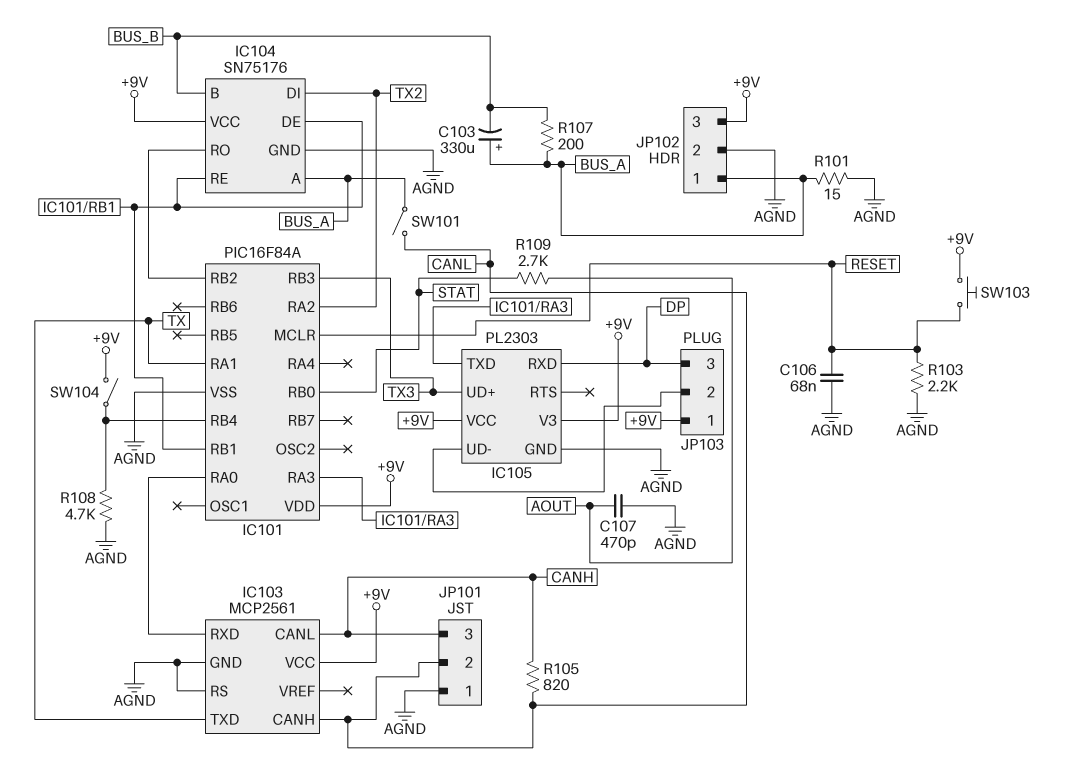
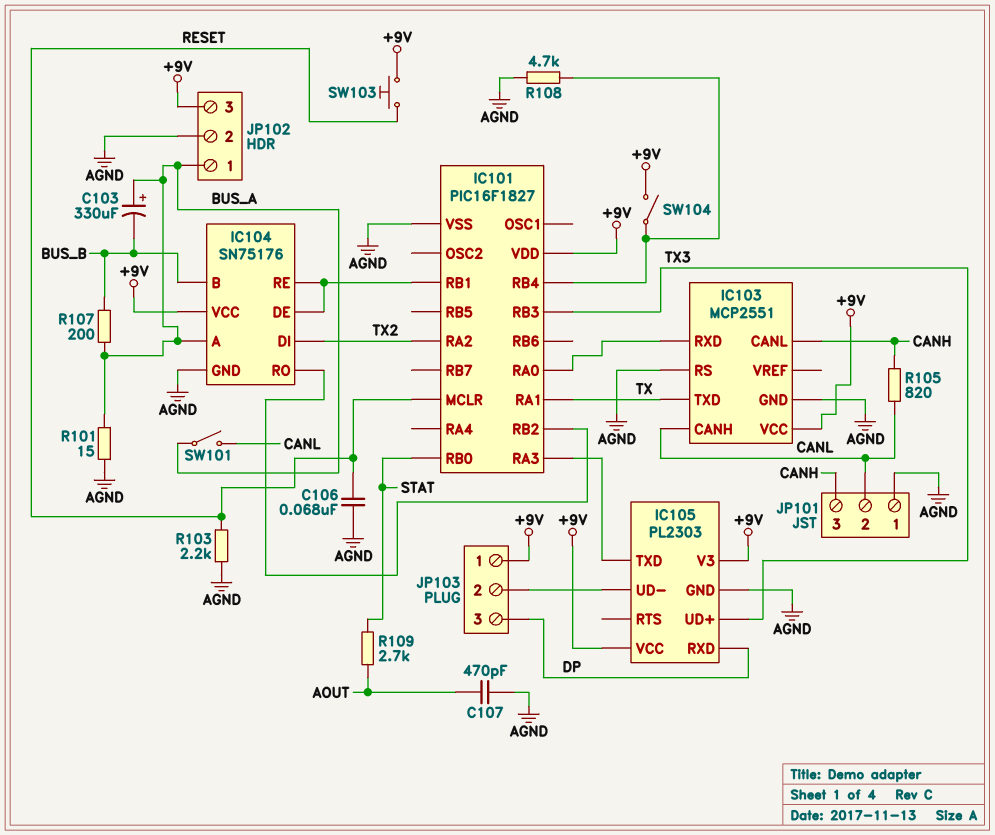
IC101: PIC16F84A -> PIC16F1827
IC103: MCP2561 -> MCP2551

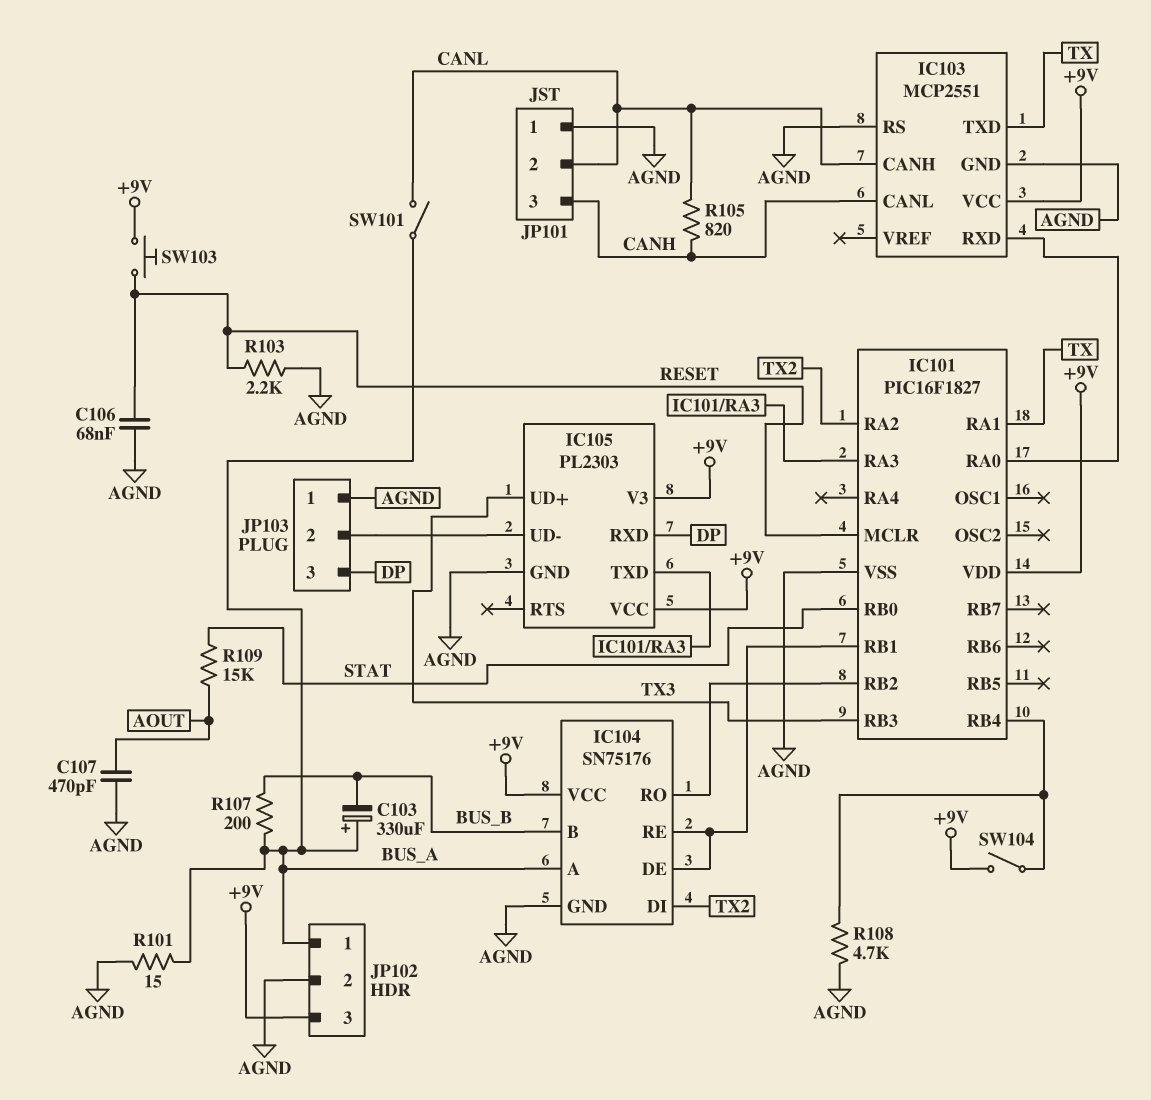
JP103 pin 1: +9V -> AGND
R109: 2.7k (AOUT, STAT) -> 15k (AOUT, STAT)

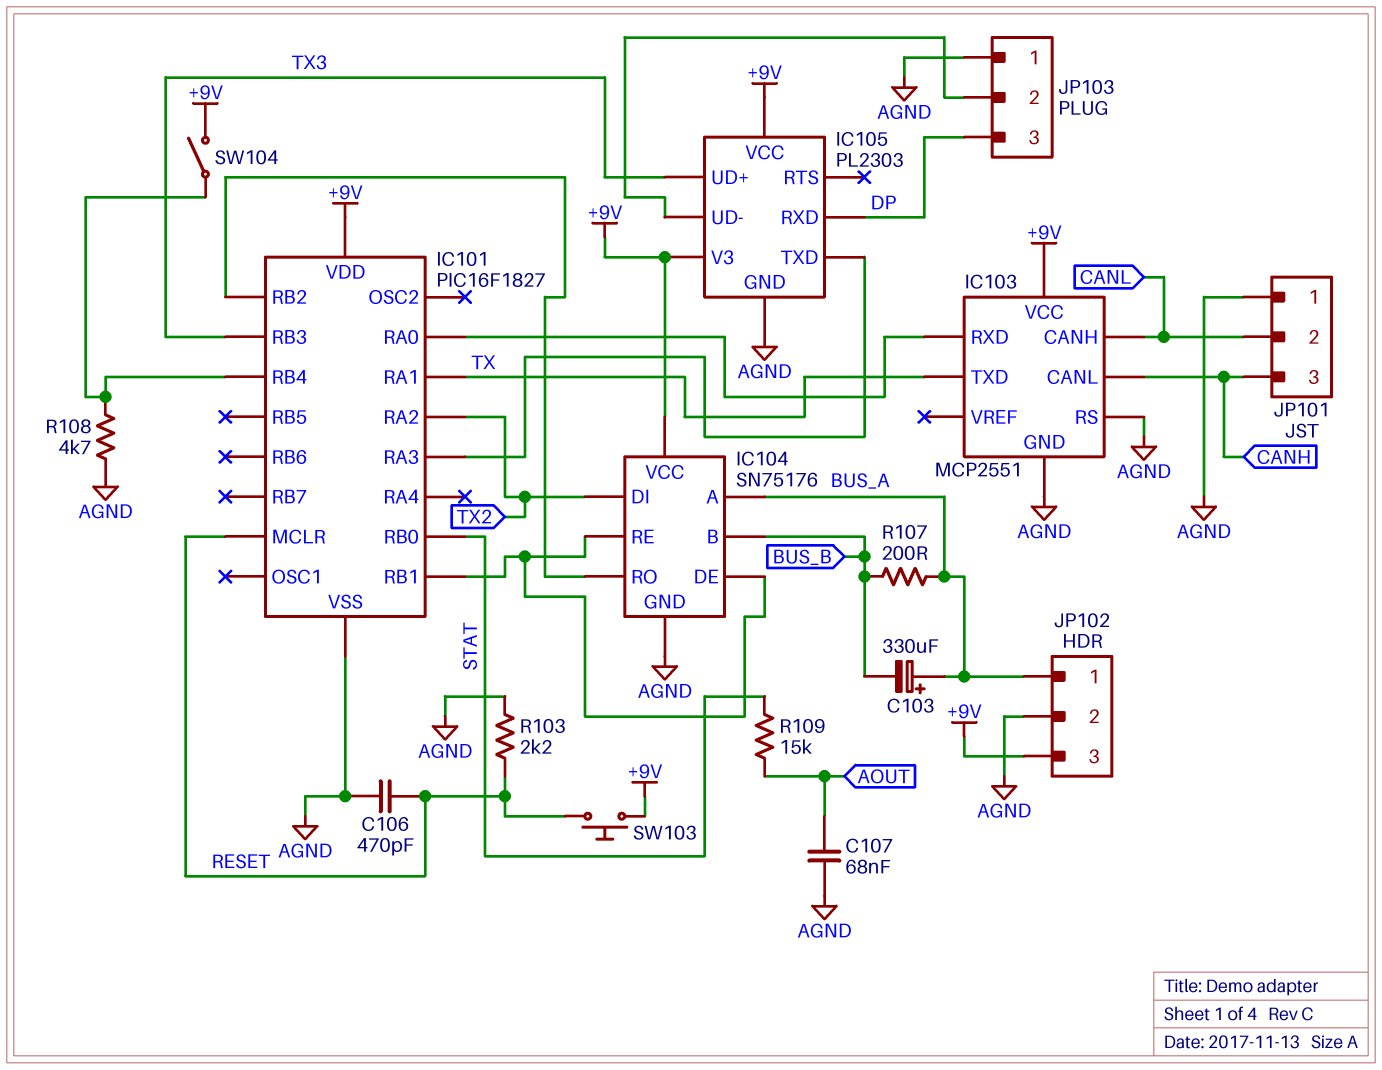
C106: 68nF (AGND, RESET) -> 470pF (AGND, RESET)
C107: 470pF (AGND, AOUT) -> 68nF (AGND, AOUT)
R101: 15 (AGND, BUS_A) -> none
R105: 820 (CANH, CANL) -> none
SW101: switch (BUS_A, CANL) -> none

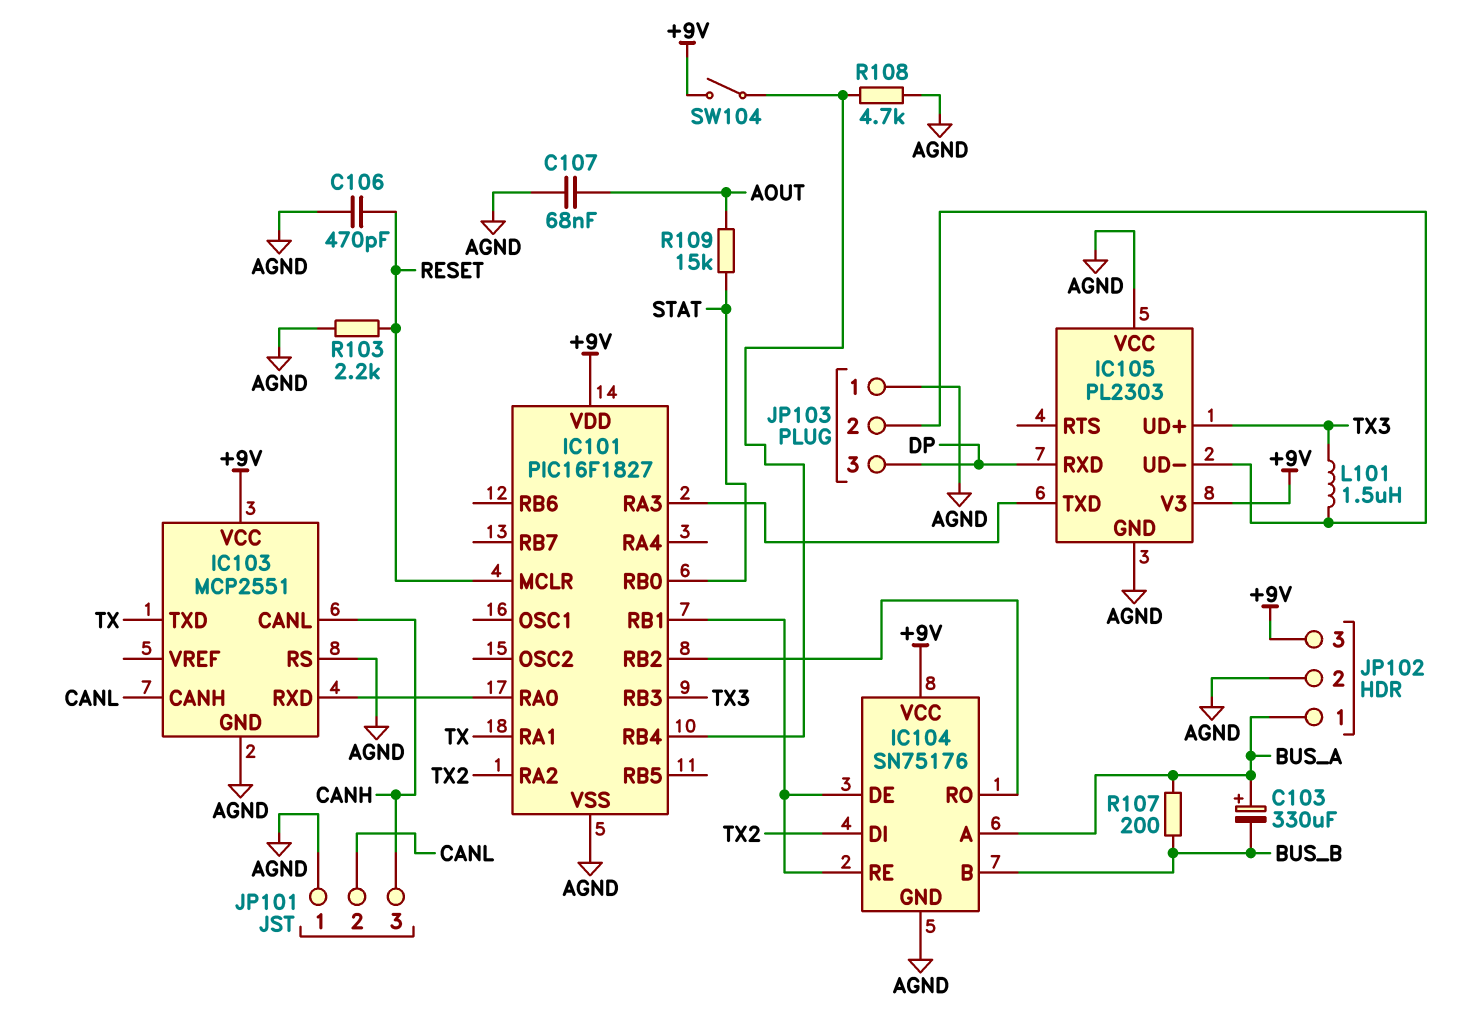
IC105 pin VCC: +9V -> AGND
L101: none -> 1.5uH (IC105/UD-, TX3)
SW103: button (+9V, RESET) -> none

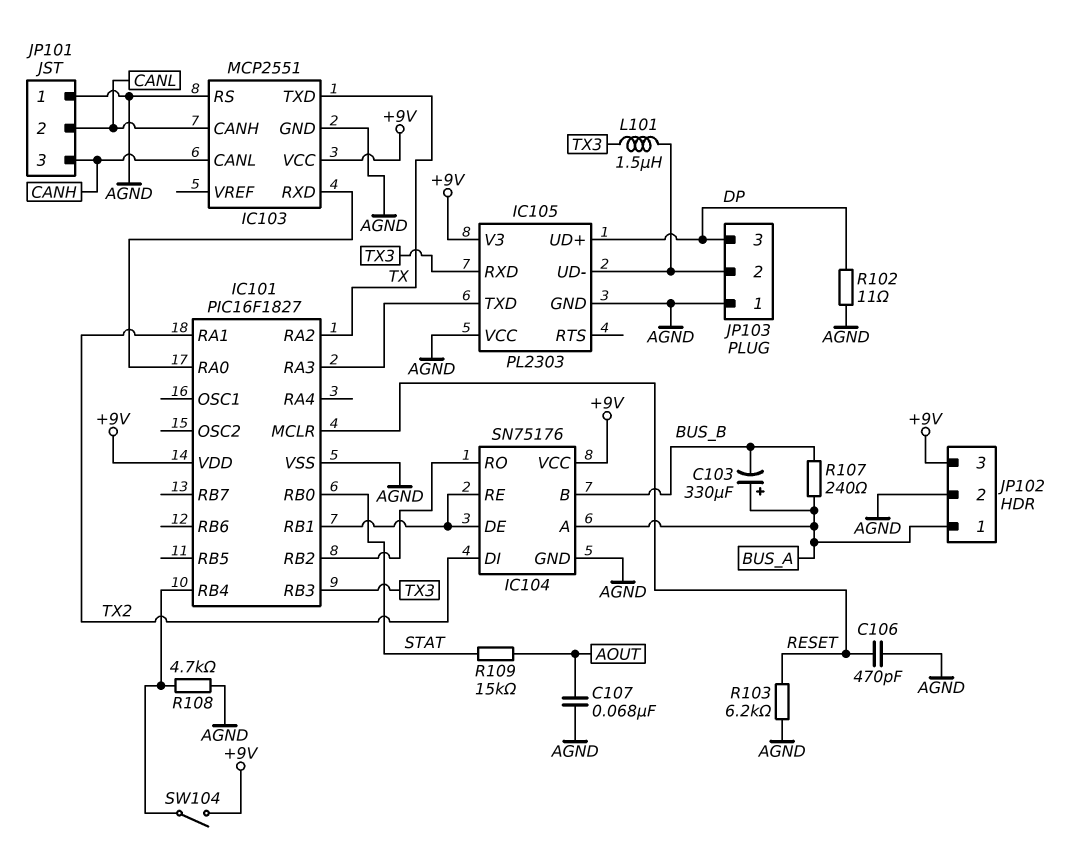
IC101 pin RA1: TX -> TX2
IC101 pin RA2: TX2 -> TX
IC105 pin RXD: DP -> TX3
IC105 pin UD+: TX3 -> DP
R102: none -> 11 (AGND, DP)
R103: 2.2k (AGND, RESET) -> 6.2k (AGND, RESET)
R107: 200 (BUS_A, BUS_B) -> 240 (BUS_A, BUS_B)

